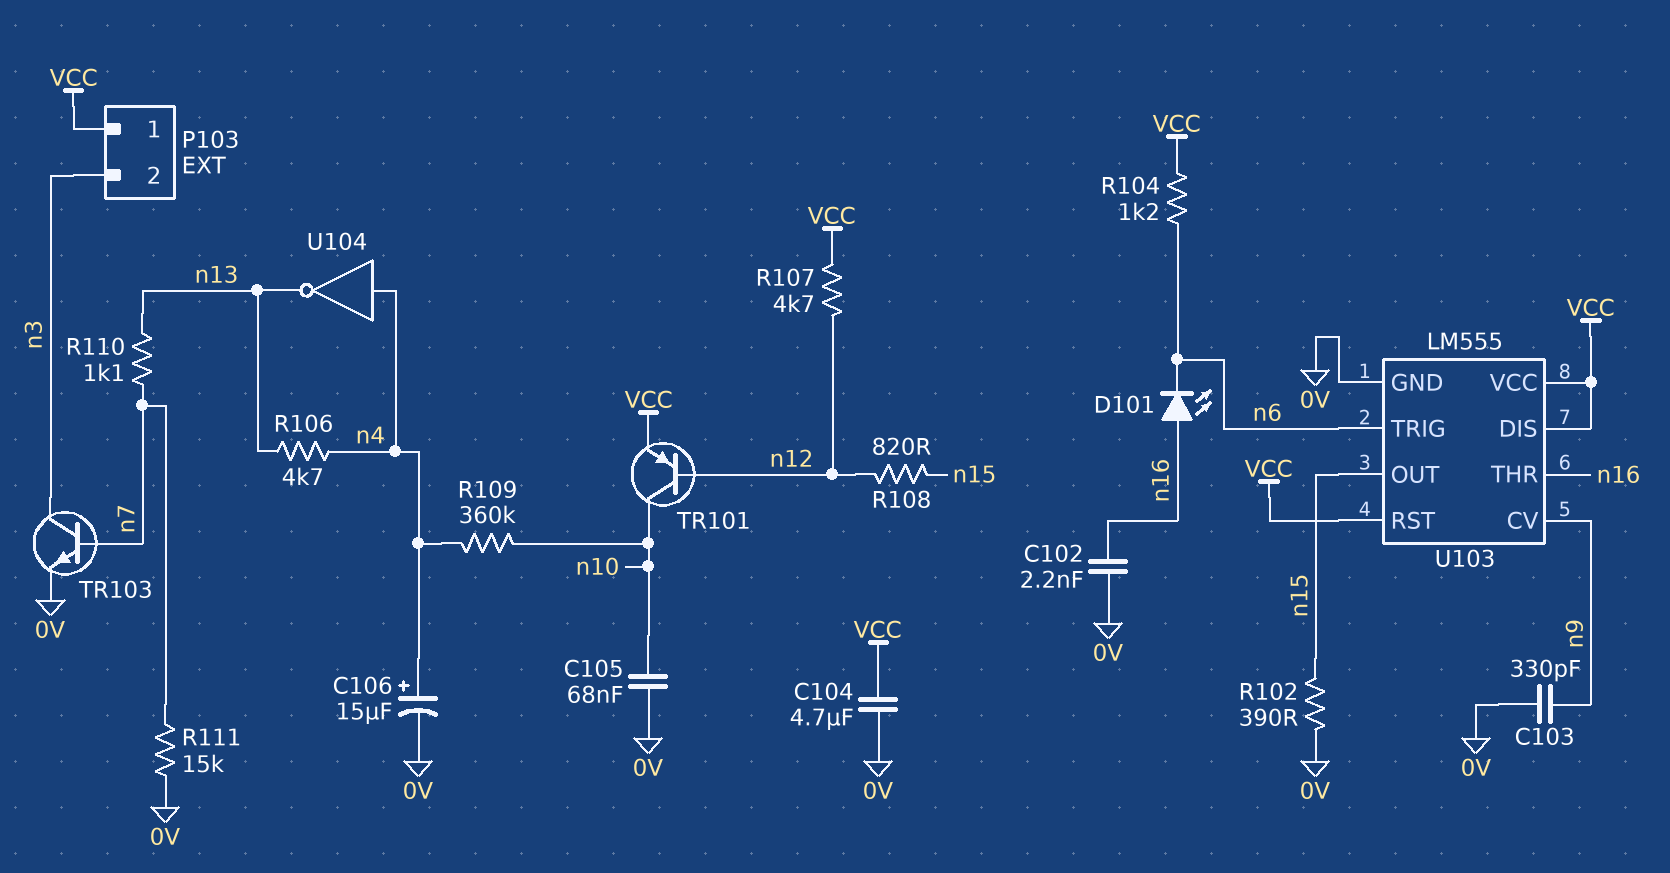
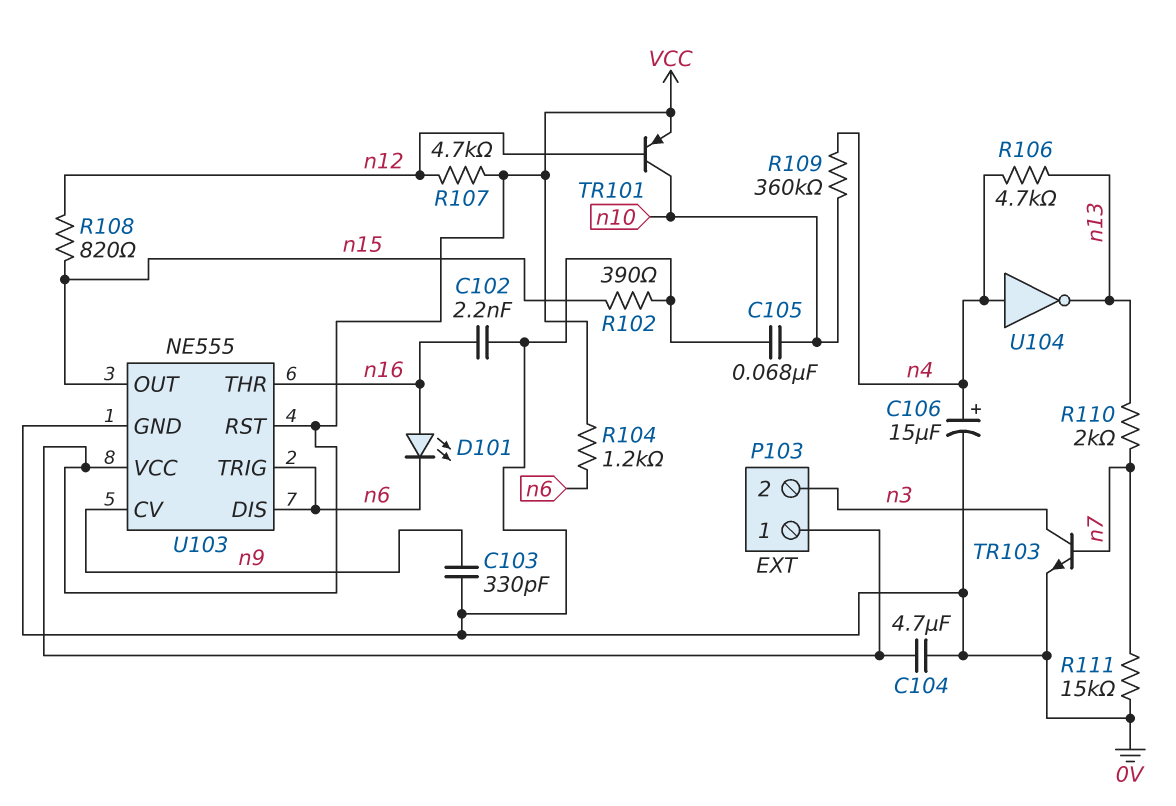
R110: 1.1k (n7, n13) -> 2k (n7, n13)
U103: LM555 -> NE555
U103 pin DIS: VCC -> n6

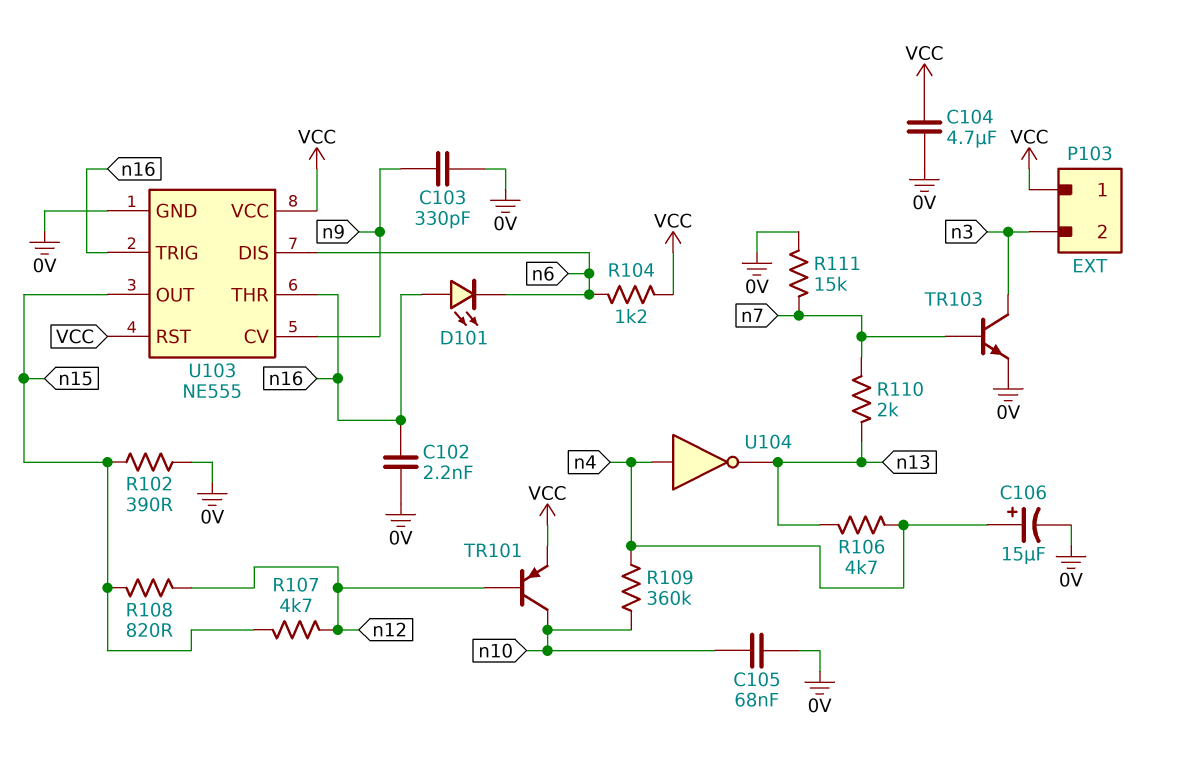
R107: 4.7k (VCC, n12) -> 4.7k (n12, n15)
U103 pin TRIG: n6 -> n16

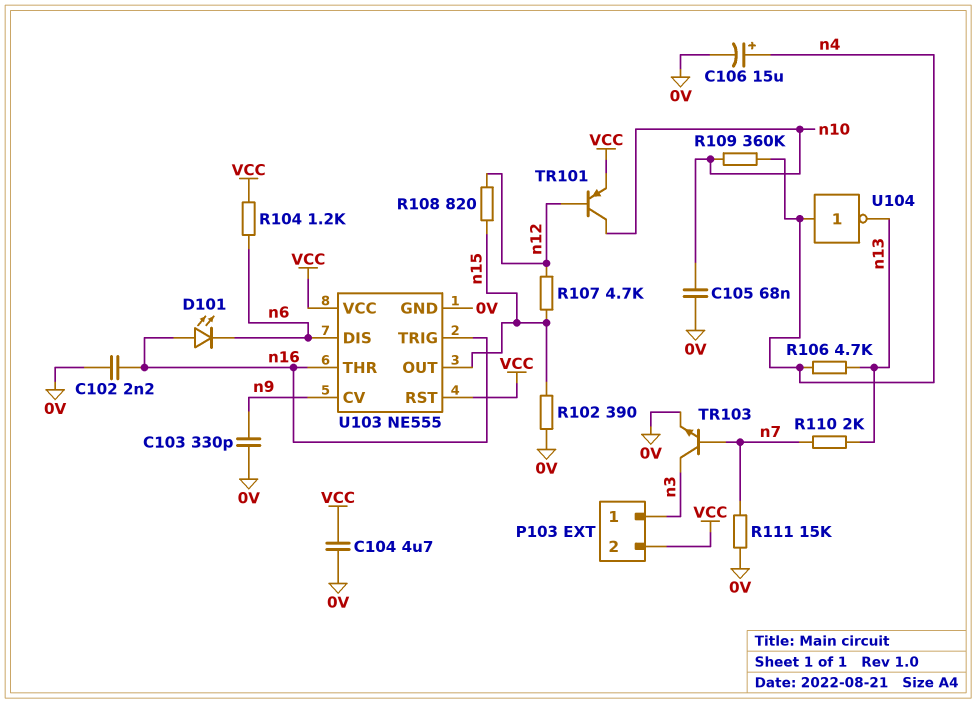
P103 pin 1: VCC -> n3
P103 pin 2: n3 -> VCC

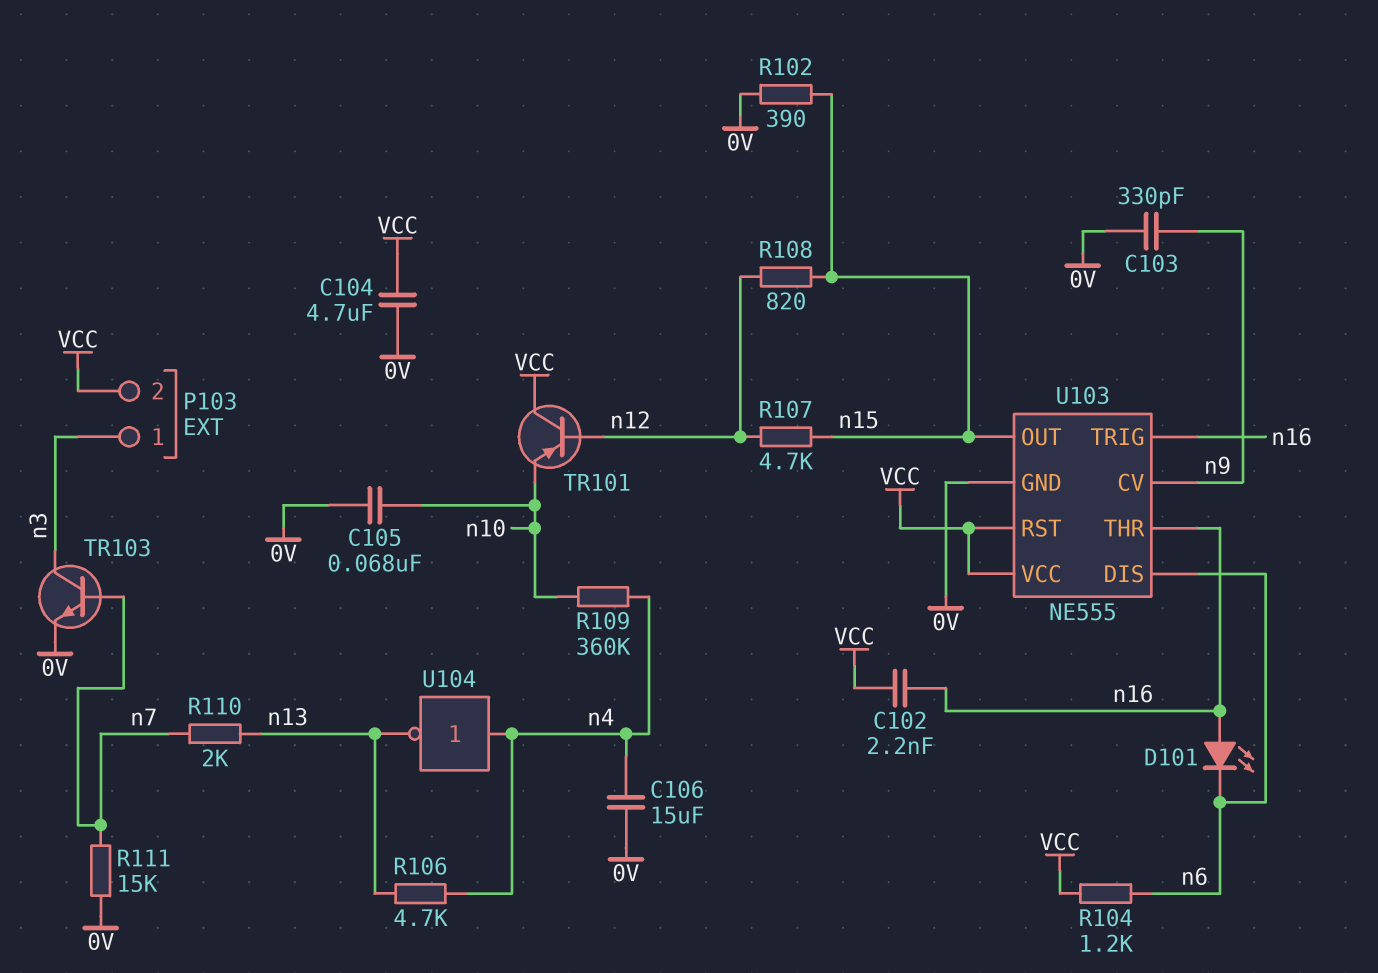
C102: 2.2nF (0V, n16) -> 2.2nF (VCC, n16)
C106: 15uF (plus n4, minus 0V) -> 15uF (0V, n4)
TR101: PNP (B n12, C n10, E VCC) -> PNP (B n12, C VCC, E n10)

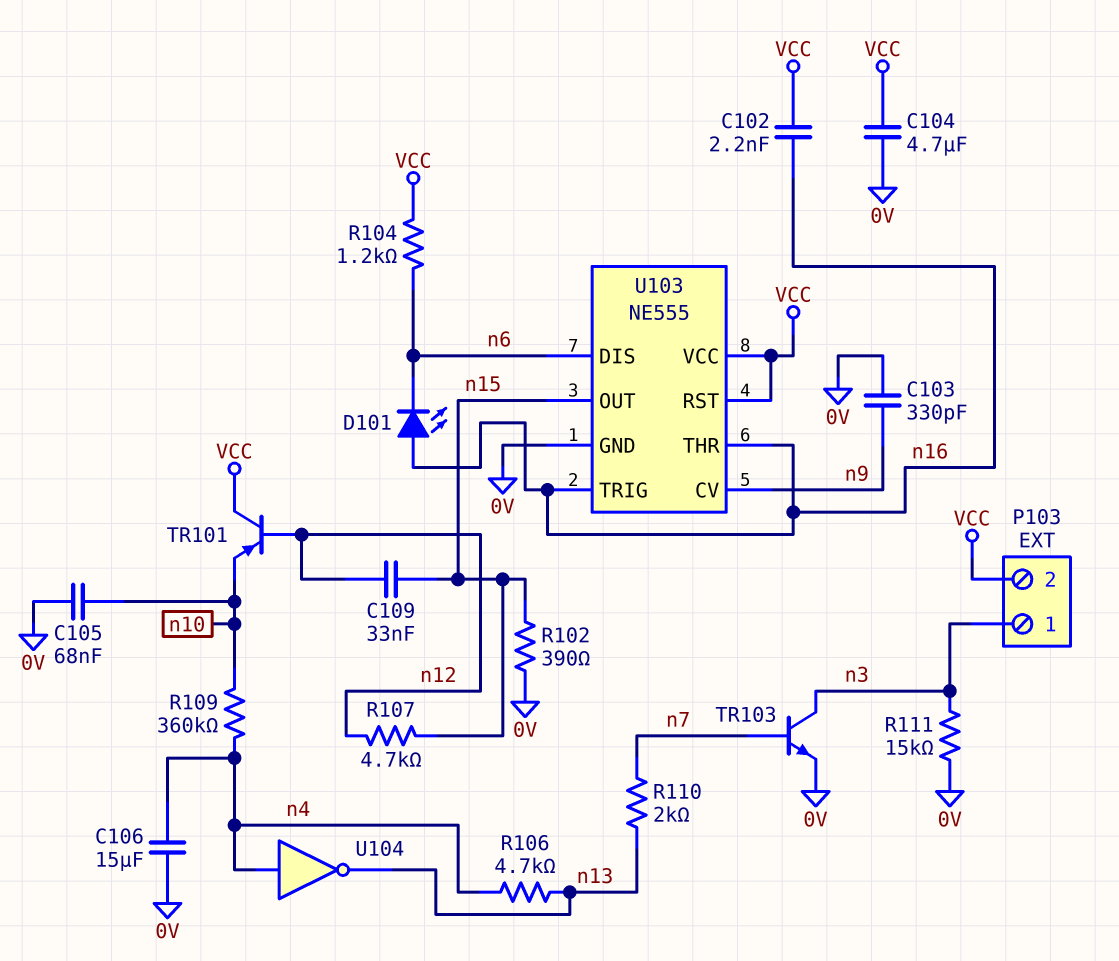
C109: none -> 33nF (n12, n15)
R108: 820 (n12, n15) -> none
R111: 15k (0V, n7) -> 15k (0V, n3)

